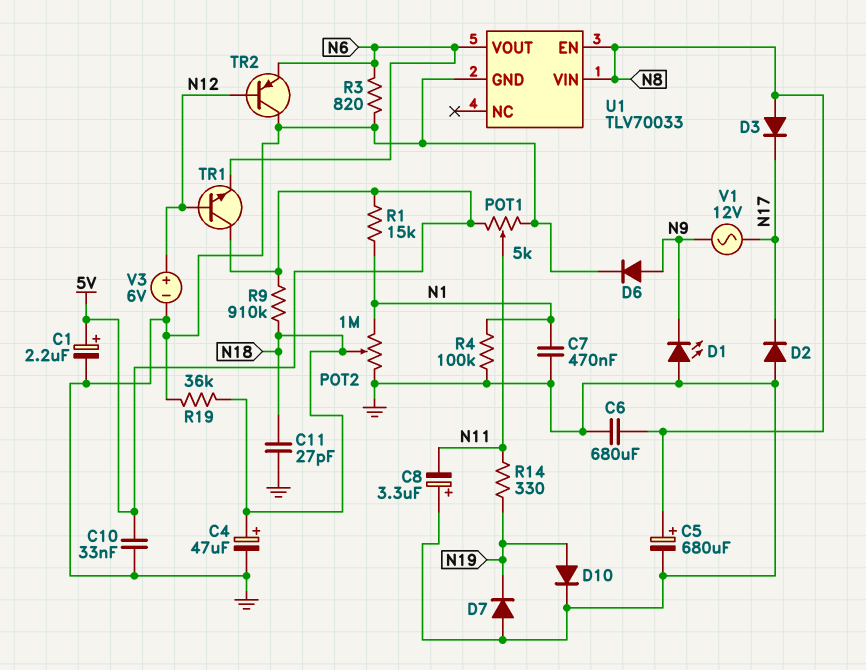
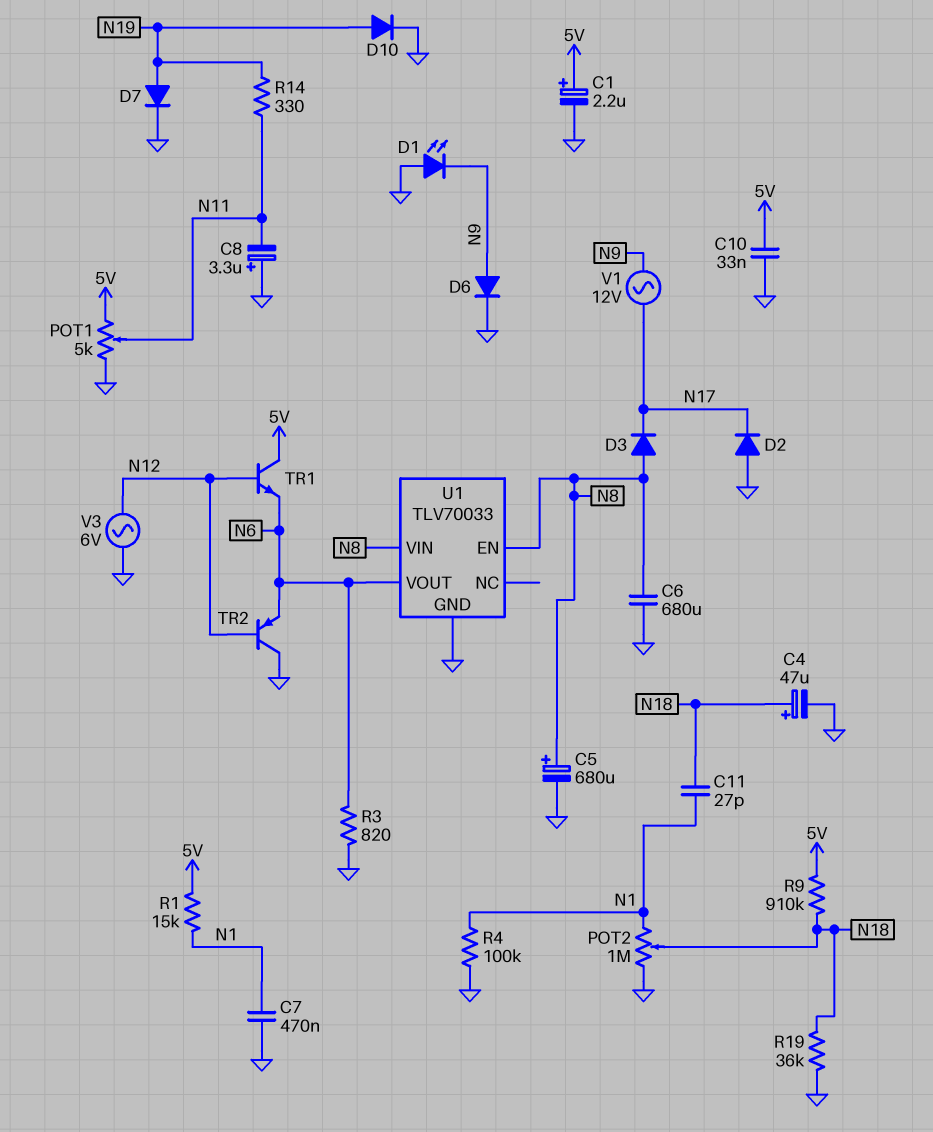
C11: 27pF (GND, N18) -> 27pF (N1, N18)
D7: diode (A GND, K N19) -> diode (A N19, K GND)
V3: 6V (plus N12, minus GND) -> AC 6V (GND, N12)

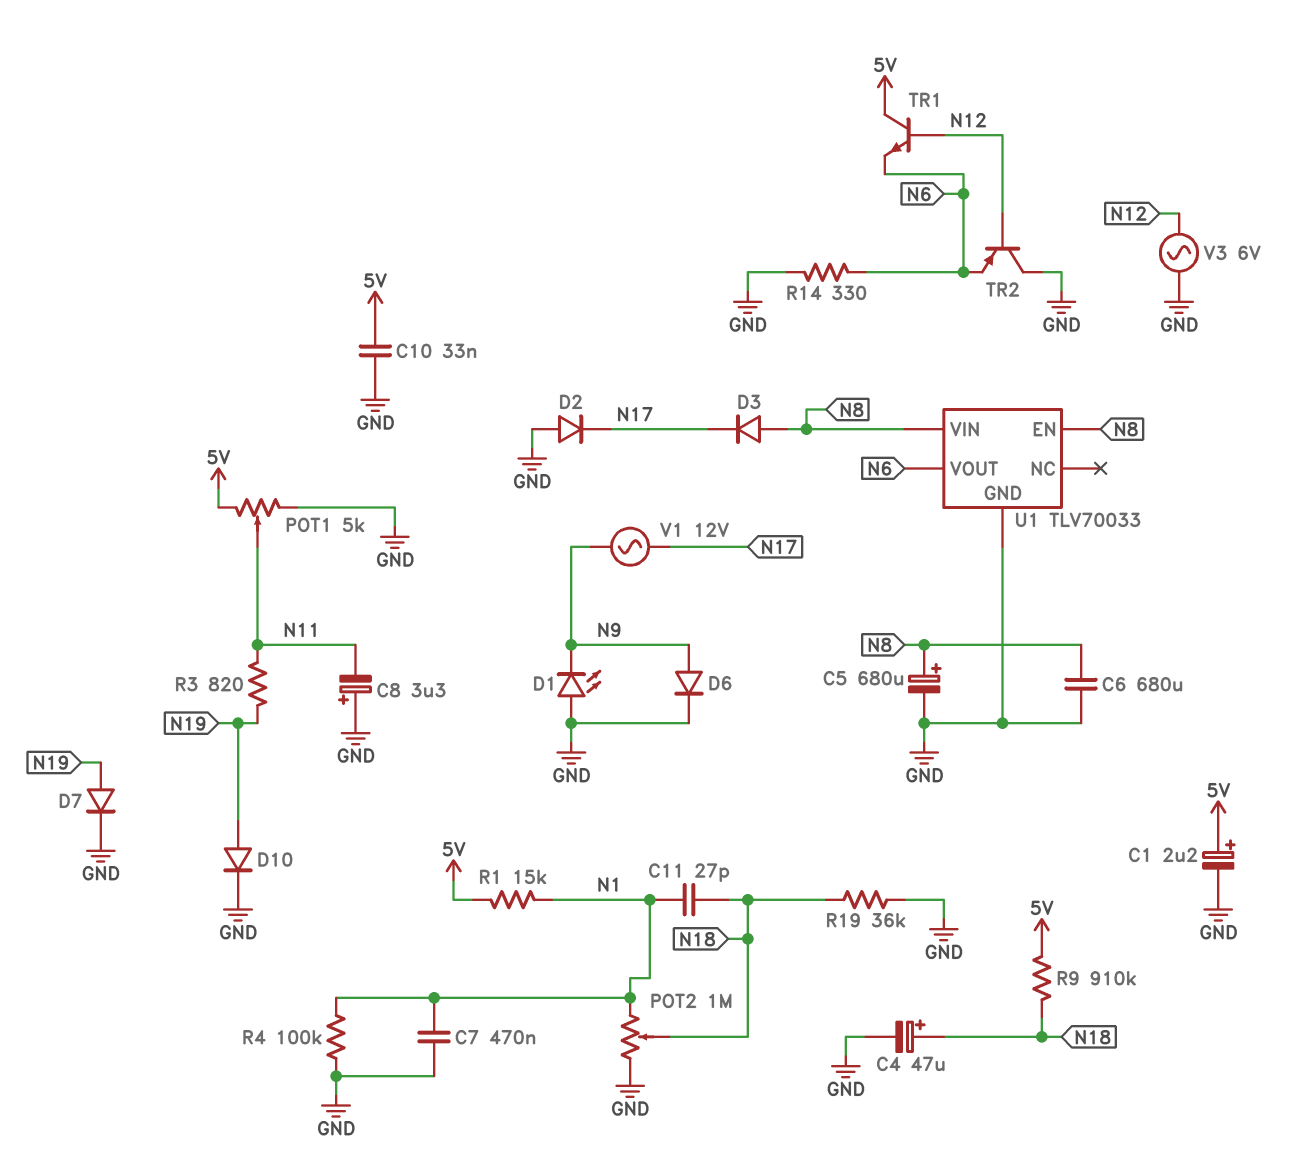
R3: 820 (GND, N6) -> 820 (N11, N19)
R14: 330 (N11, N19) -> 330 (GND, N6)

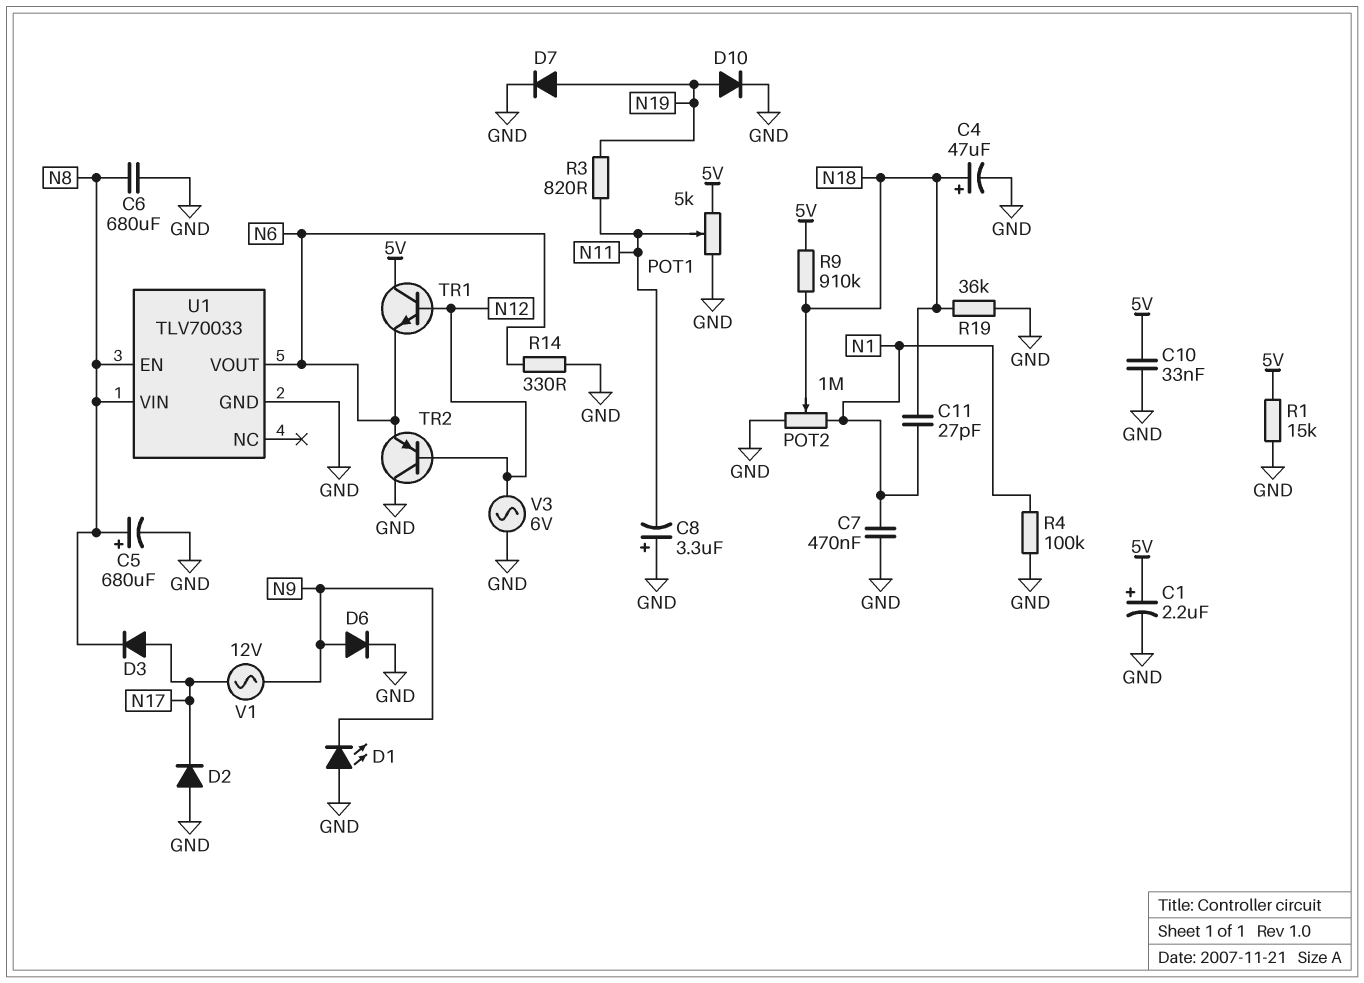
D3: diode (A N8, K N17) -> diode (A N17, K N8)
R1: 15k (5V, N1) -> 15k (5V, GND)

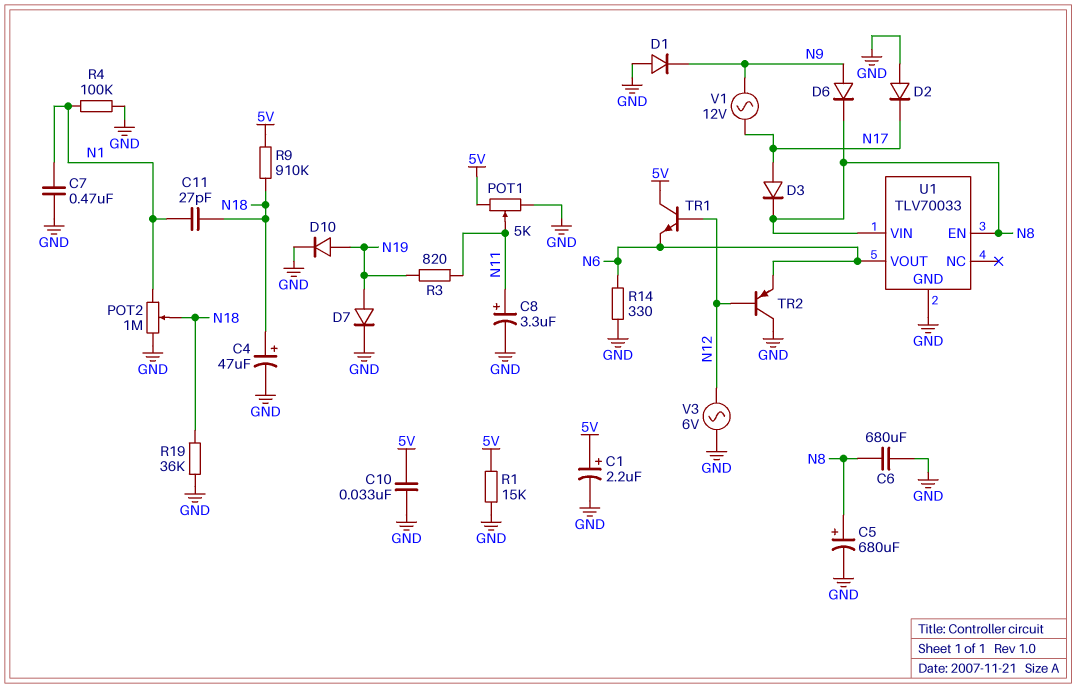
C8: 3.3uF (plus GND, minus N11) -> 3.3uF (plus N11, minus GND)
D1: LED (A GND, K N9) -> diode (A GND, K N9)
D6: diode (A N9, K GND) -> diode (A N9, K N8)

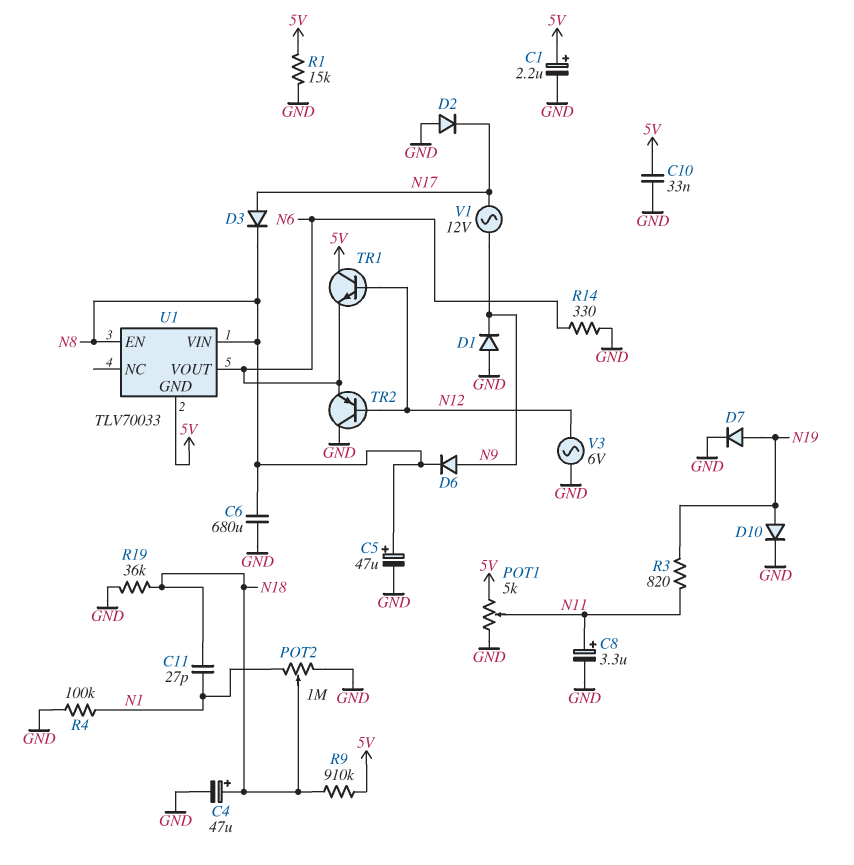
C5: 680uF (plus N8, minus GND) -> 47uF (plus N8, minus GND)
C7: 470nF (GND, N1) -> none
U1 pin GND: GND -> 5V

